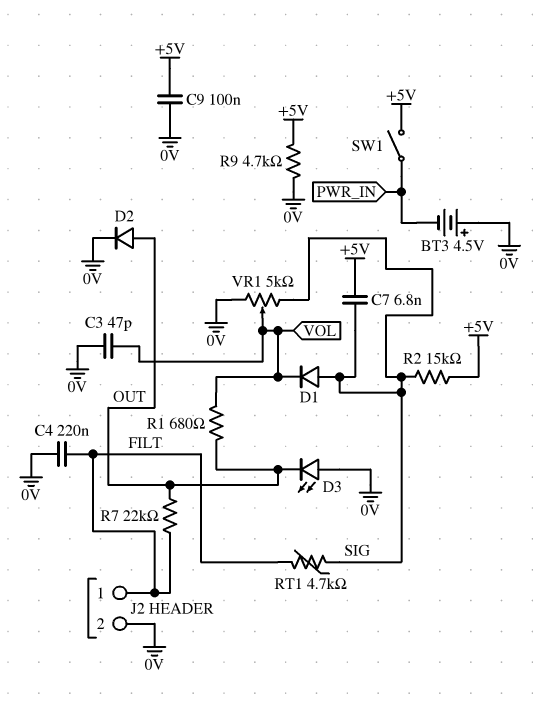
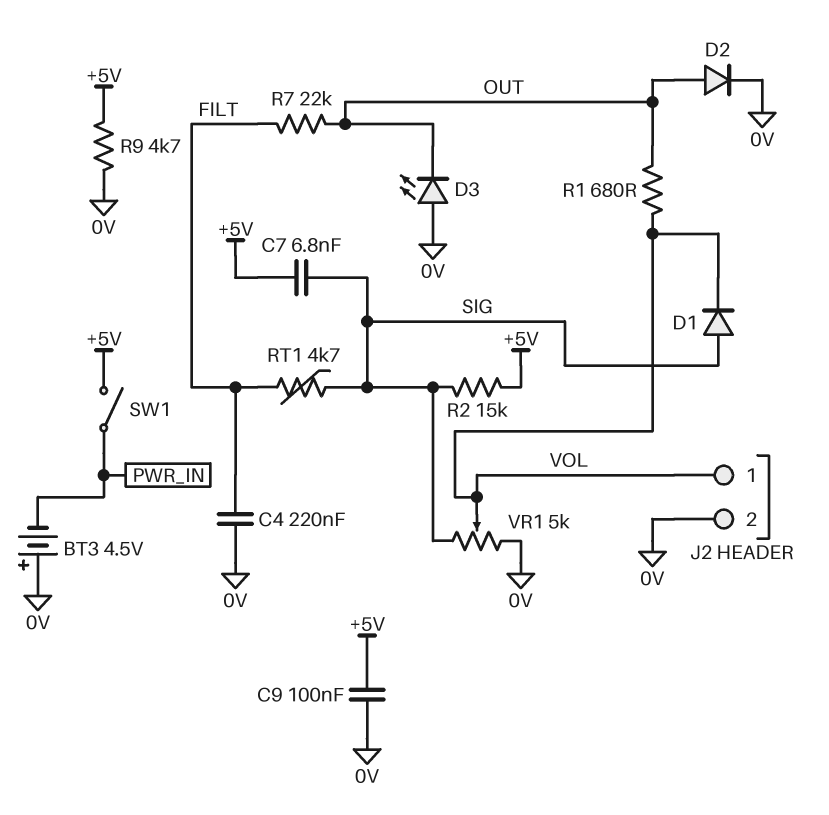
C3: 47pF (0V, VOL) -> none
J2 pin 1: FILT -> VOL

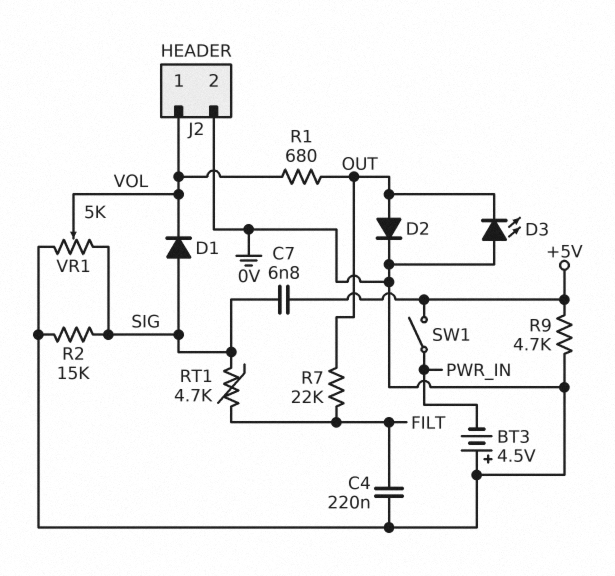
C9: 100nF (+5V, 0V) -> none
R2: 15k (+5V, SIG) -> 15k (0V, SIG)

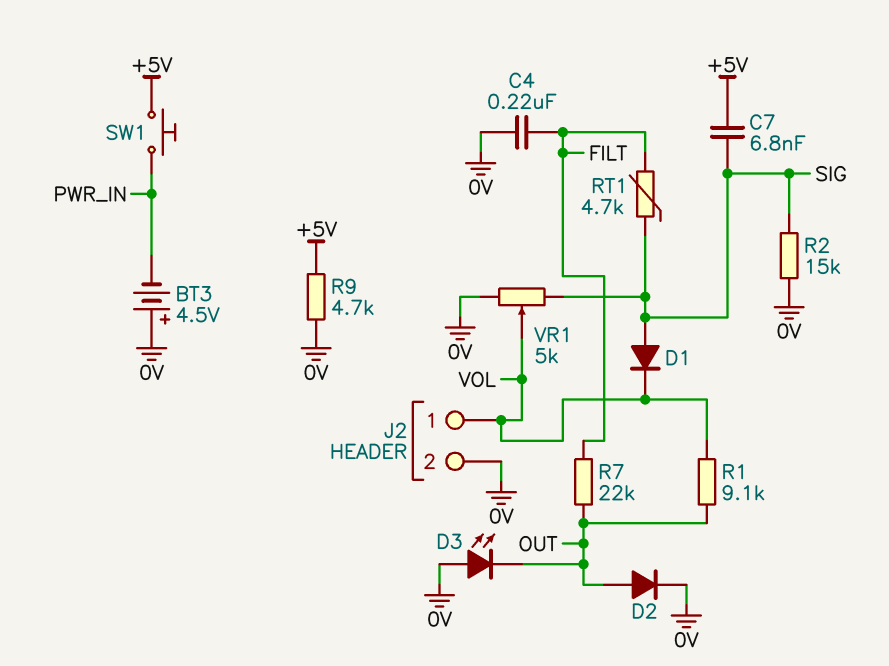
R1: 680 (OUT, VOL) -> 9.1k (OUT, VOL)
SW1: switch (+5V, PWR_IN) -> button (+5V, PWR_IN)

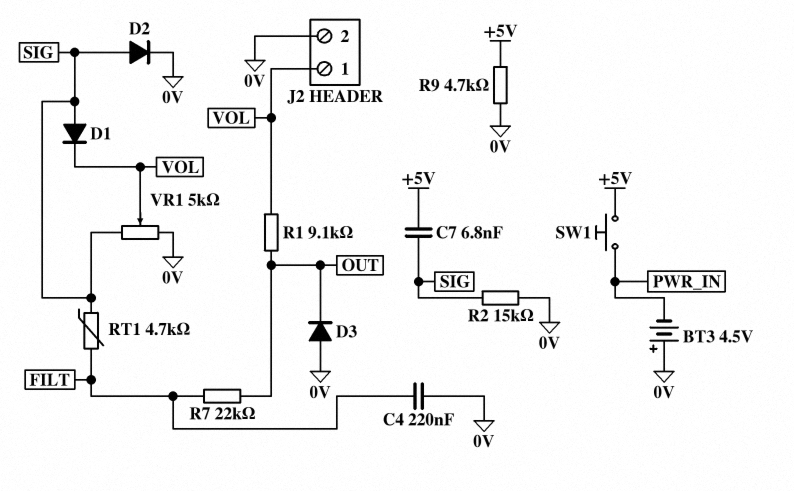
D2: diode (A OUT, K 0V) -> diode (A SIG, K 0V)
D3: LED (A 0V, K OUT) -> diode (A 0V, K OUT)

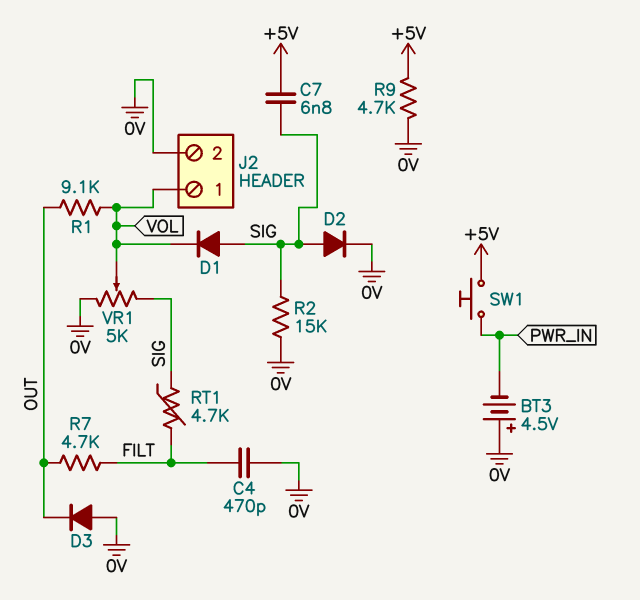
C4: 220nF (0V, FILT) -> 470pF (0V, FILT)
R7: 22k (FILT, OUT) -> 4.7k (FILT, OUT)

